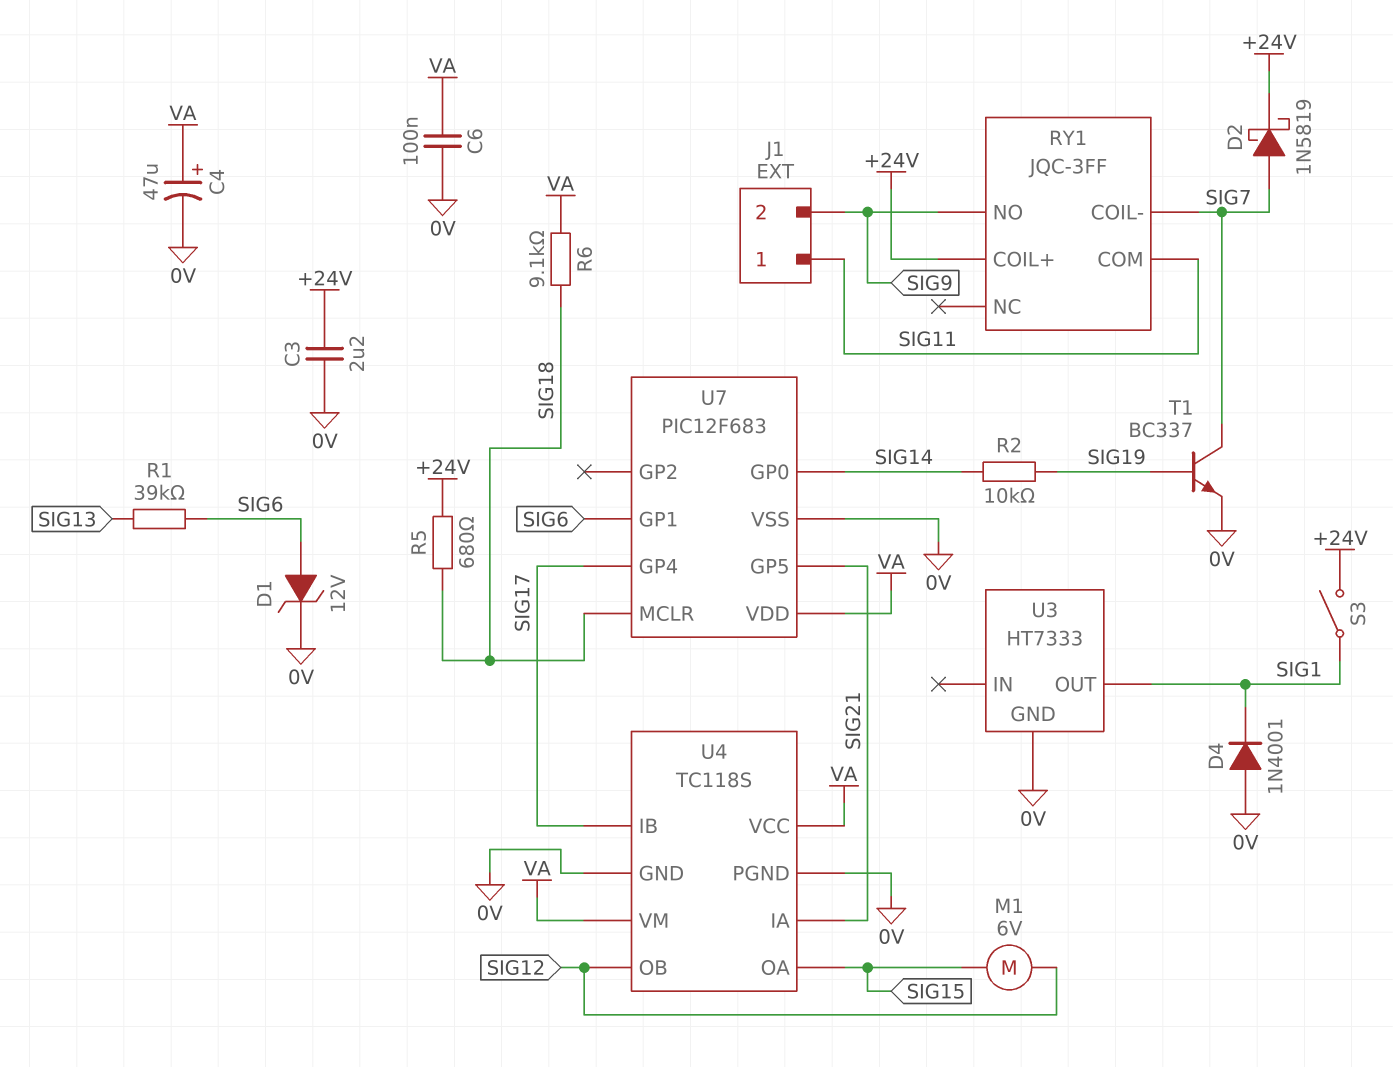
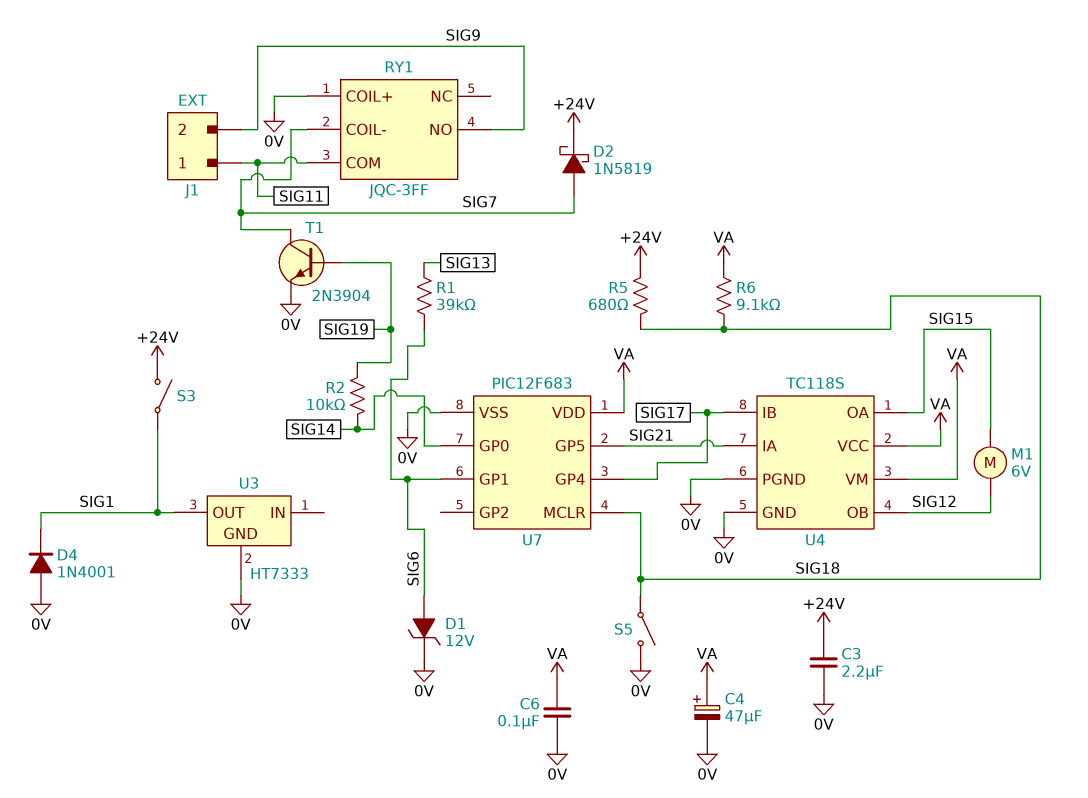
RY1 pin COIL+: +24V -> 0V
S5: none -> switch (0V, SIG18)
T1: NPN BC337 (B SIG19, C SIG7, E 0V) -> NPN 2N3904 (B SIG19, C SIG7, E 0V)

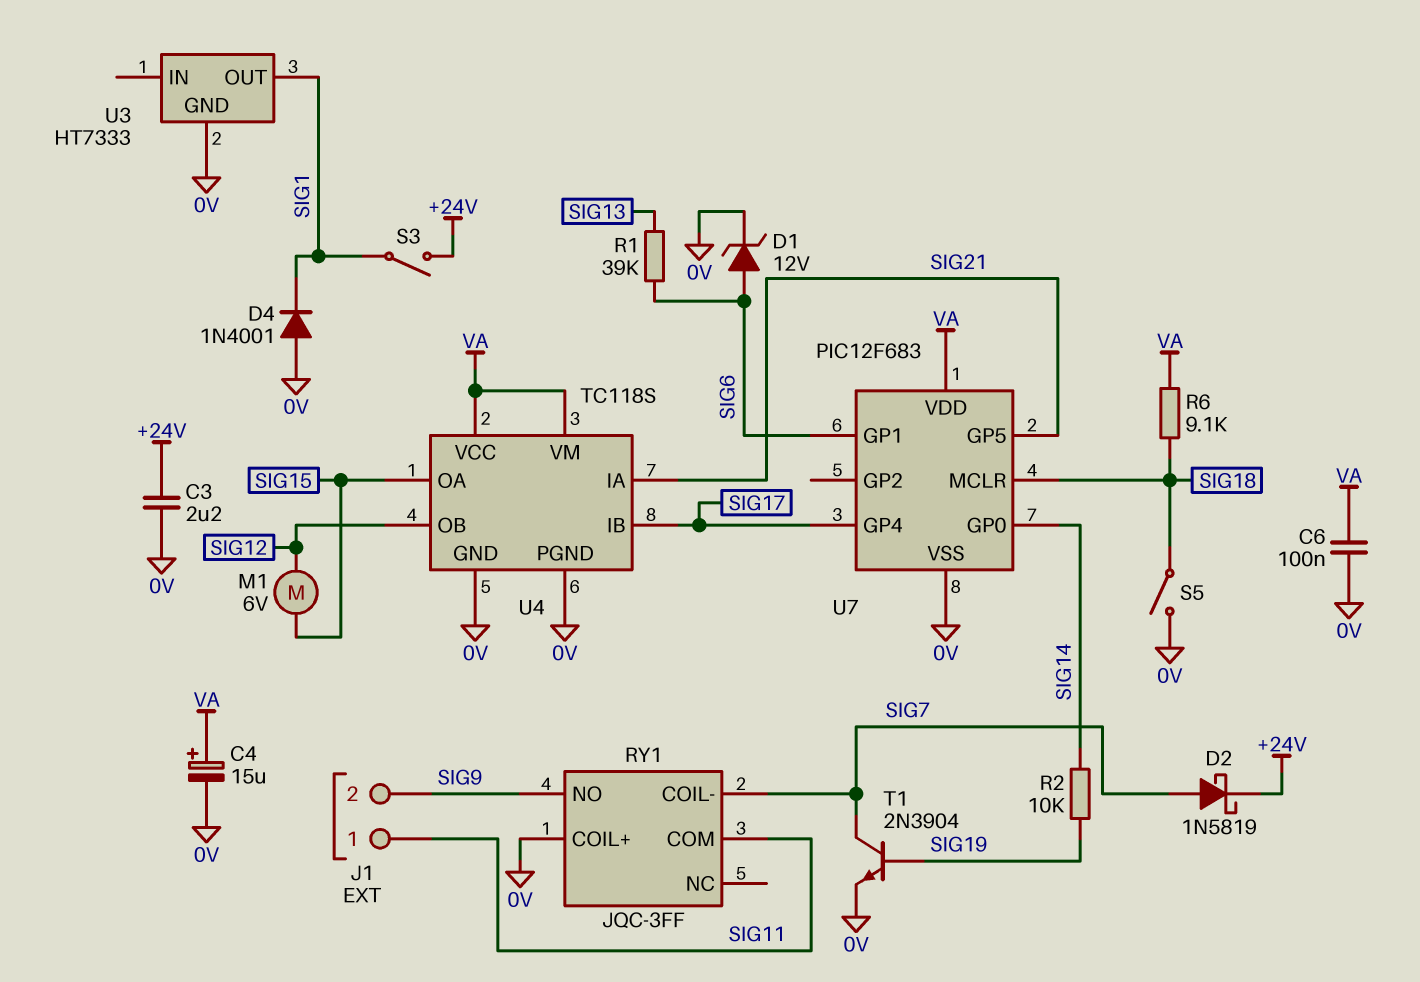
C4: 47uF (plus VA, minus 0V) -> 15uF (plus VA, minus 0V)
R5: 680 (+24V, SIG18) -> none

